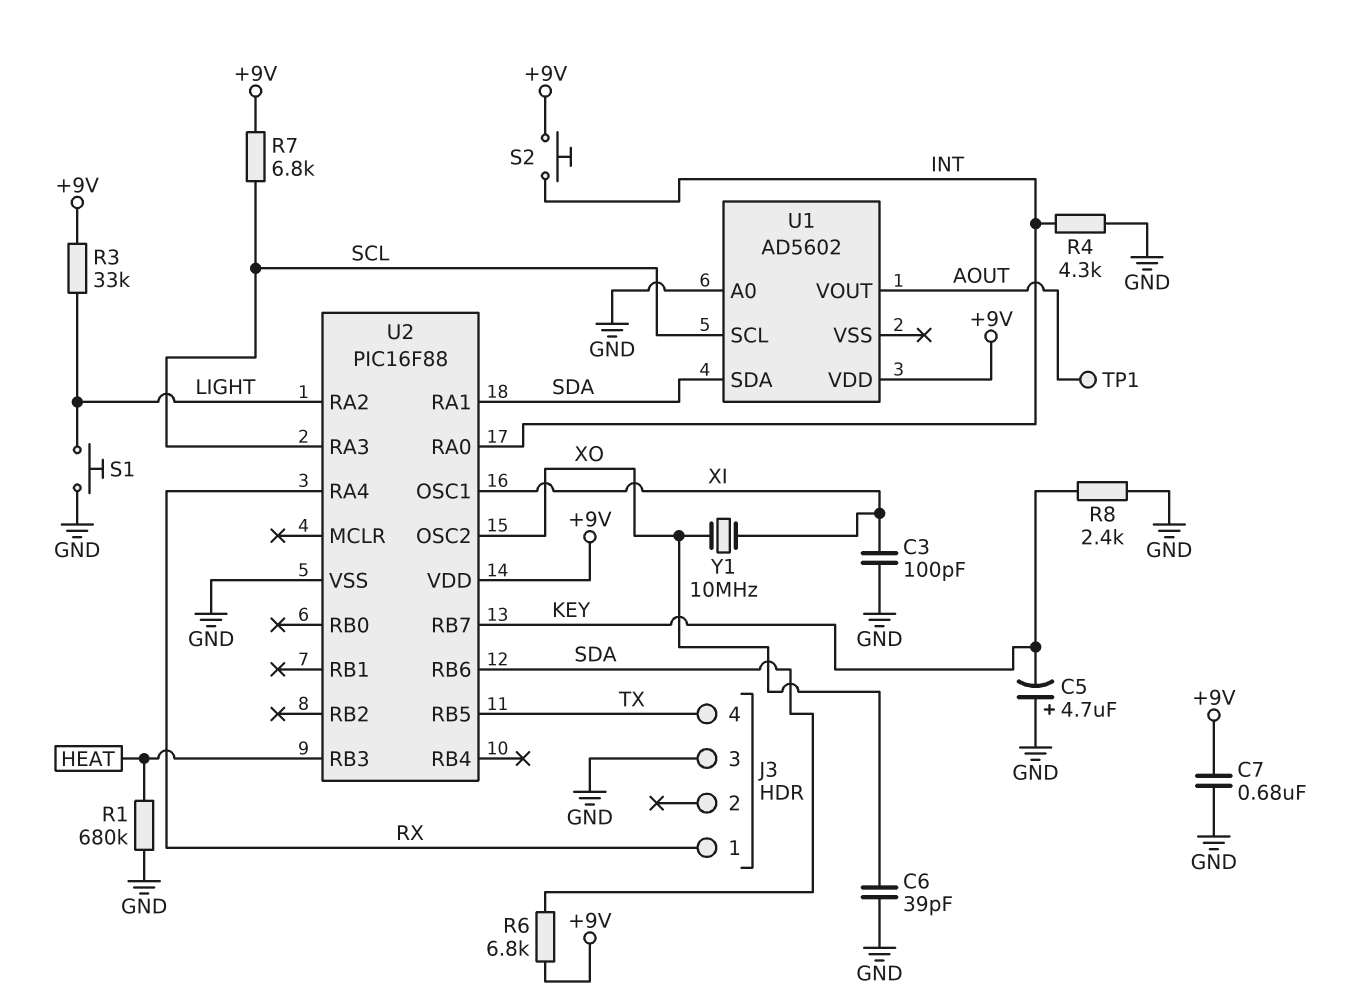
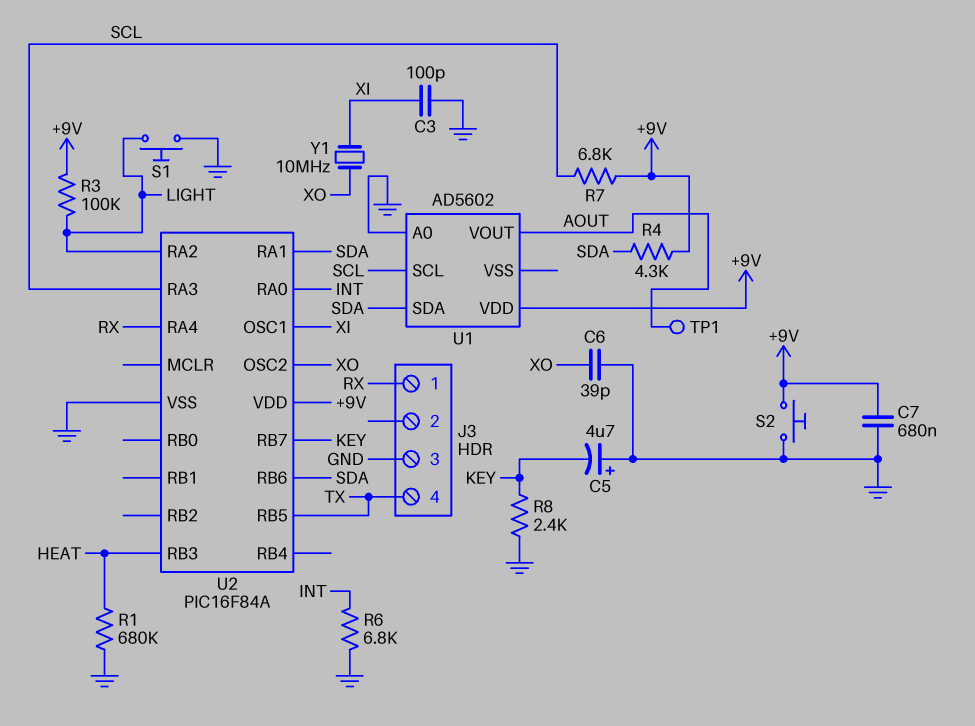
R3: 33k (+9V, LIGHT) -> 100k (+9V, LIGHT)
R4: 4.3k (GND, INT) -> 4.3k (+9V, SDA)
R6: 6.8k (+9V, SDA) -> 6.8k (GND, INT)
S2: button (+9V, INT) -> button (+9V, GND)
U2: PIC16F88 -> PIC16F84A

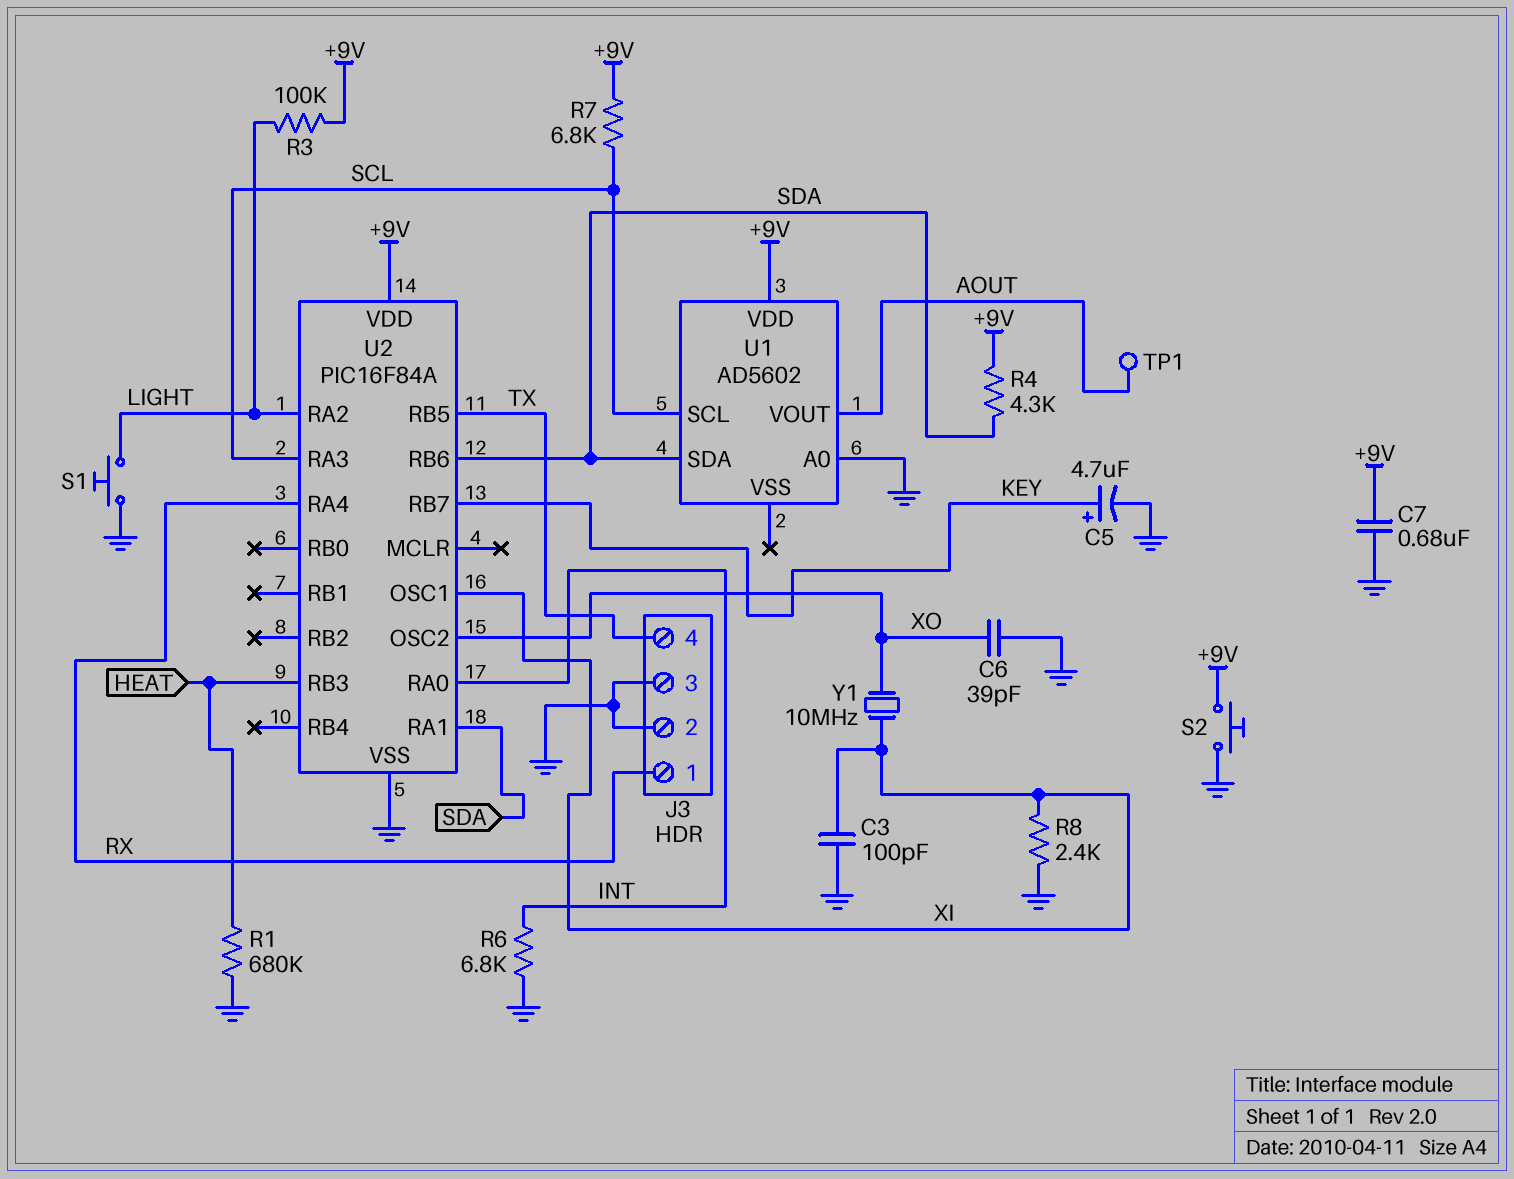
C5: 4.7uF (plus GND, minus KEY) -> 4.7uF (plus KEY, minus GND)
J3 pin 2: none -> GND
R8: 2.4k (GND, KEY) -> 2.4k (GND, XI)

